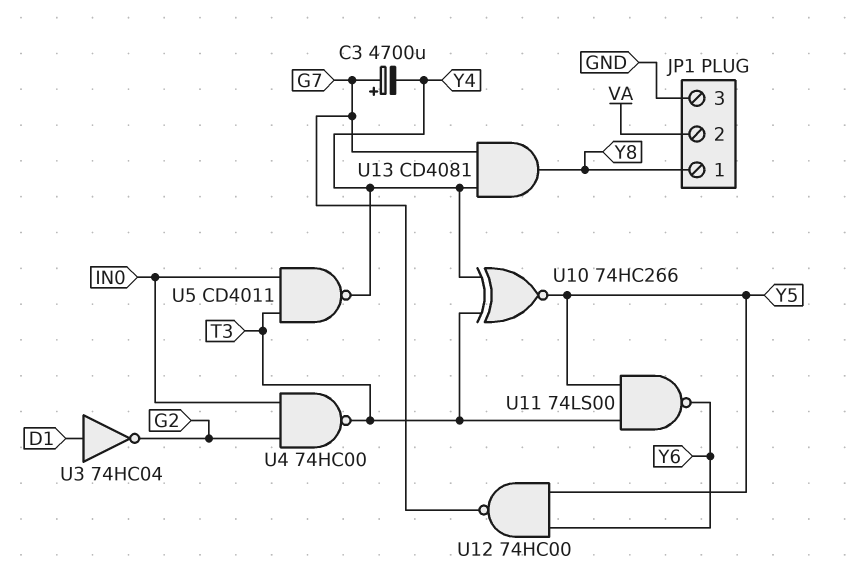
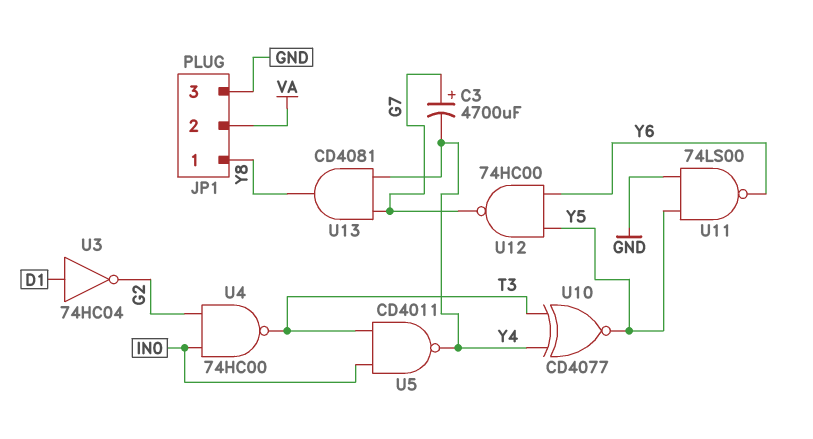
U10: XNOR 74HC266 (in T3, in Y4, out Y5) -> XNOR CD4077 (in T3, in Y4, out Y5)
U11: NAND 74LS00 (in T3, in Y5, out Y6) -> NAND 74LS00 (in GND, in Y5, out Y6)

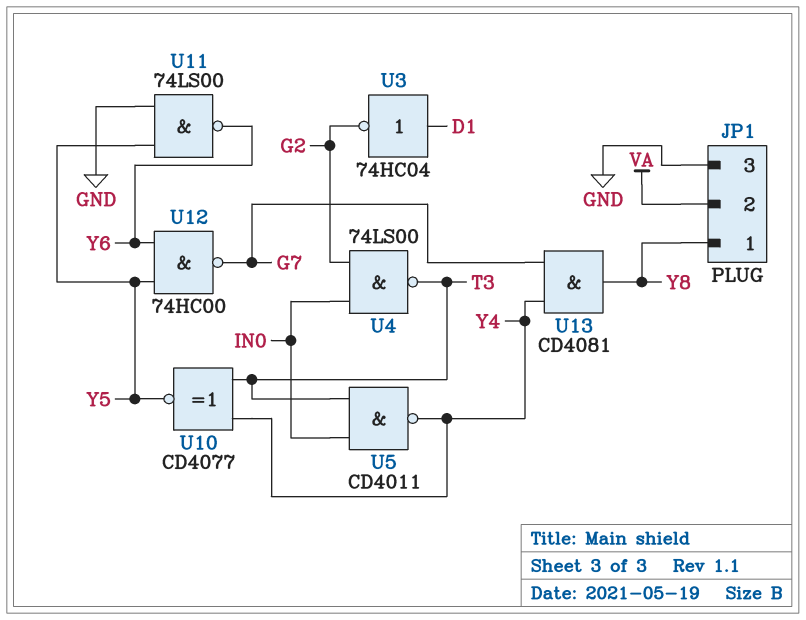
C3: 4700uF (plus G7, minus Y4) -> none
U4: NAND 74HC00 (in G2, in IN0, out T3) -> NAND 74LS00 (in G2, in IN0, out T3)

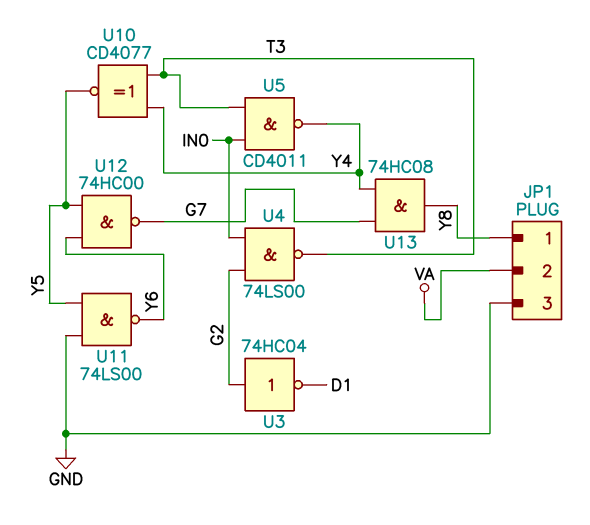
U3: NOT 74HC04 (in D1, out G2) -> NOT 74HC04 (in G2, out D1)
U13: AND CD4081 (in G7, in Y4, out Y8) -> AND 74HC08 (in G7, in Y4, out Y8)

